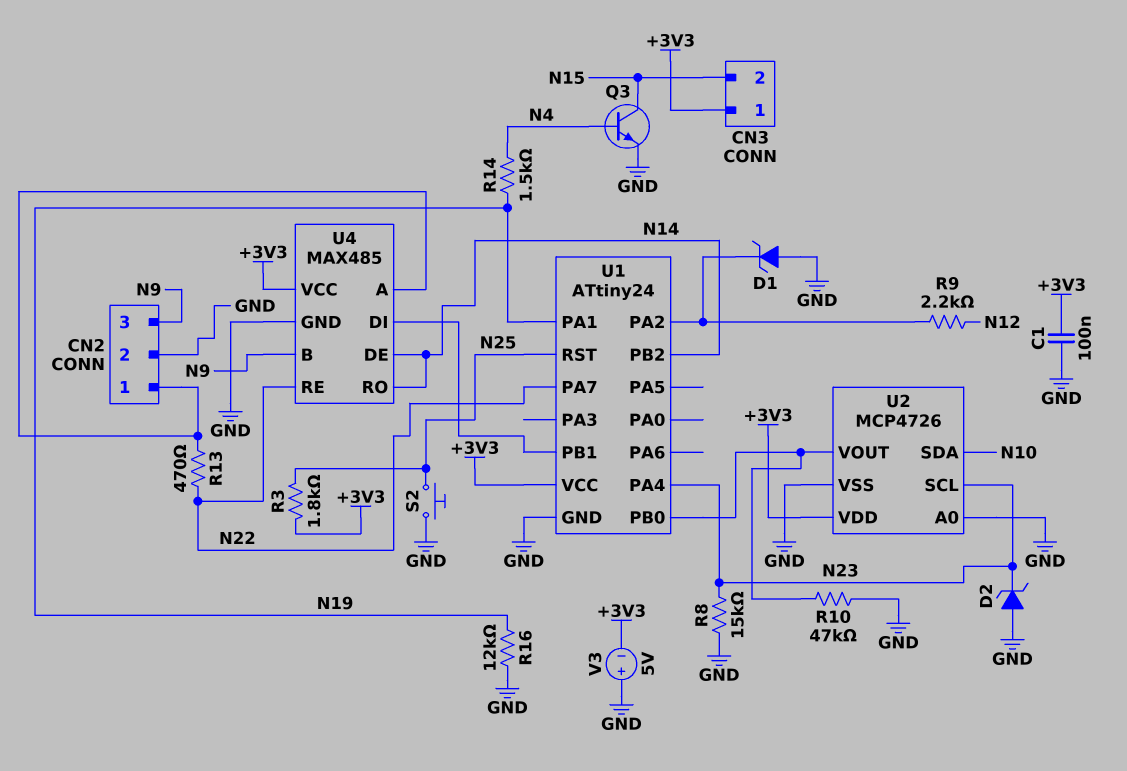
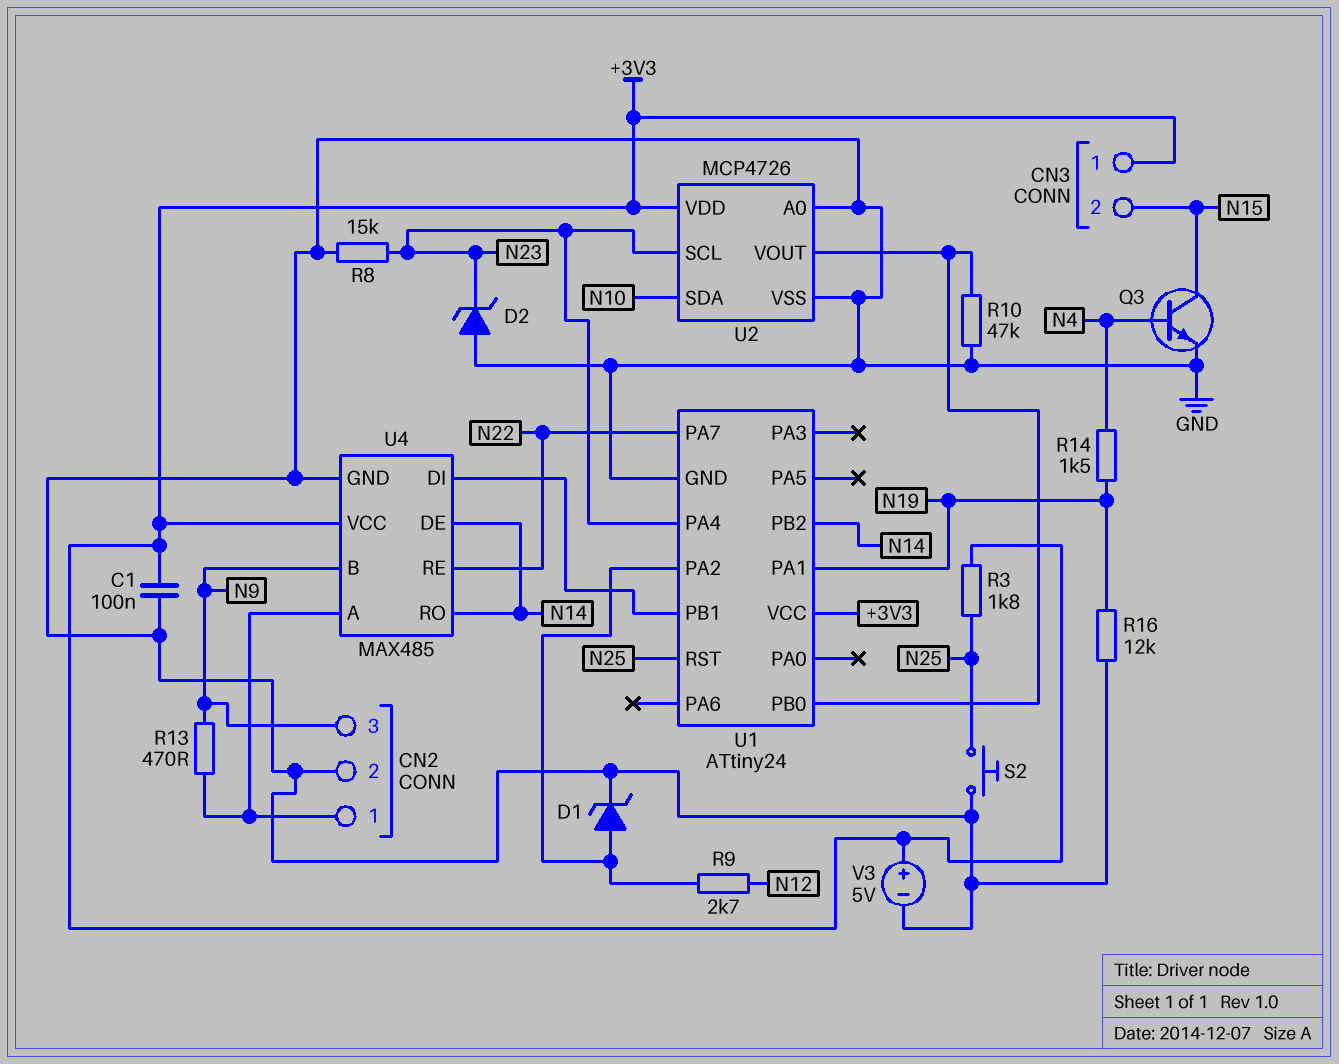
D1: zener (A GND, K U1/PA2) -> zener (A U1/PA2, K GND)
R9: 2.2k (N12, U1/PA2) -> 2.7k (N12, U1/PA2)
R13: 470 (CN2/1, N22) -> 470 (CN2/1, N9)
V3: 5V (plus GND, minus +3V3) -> 5V (plus +3V3, minus GND)

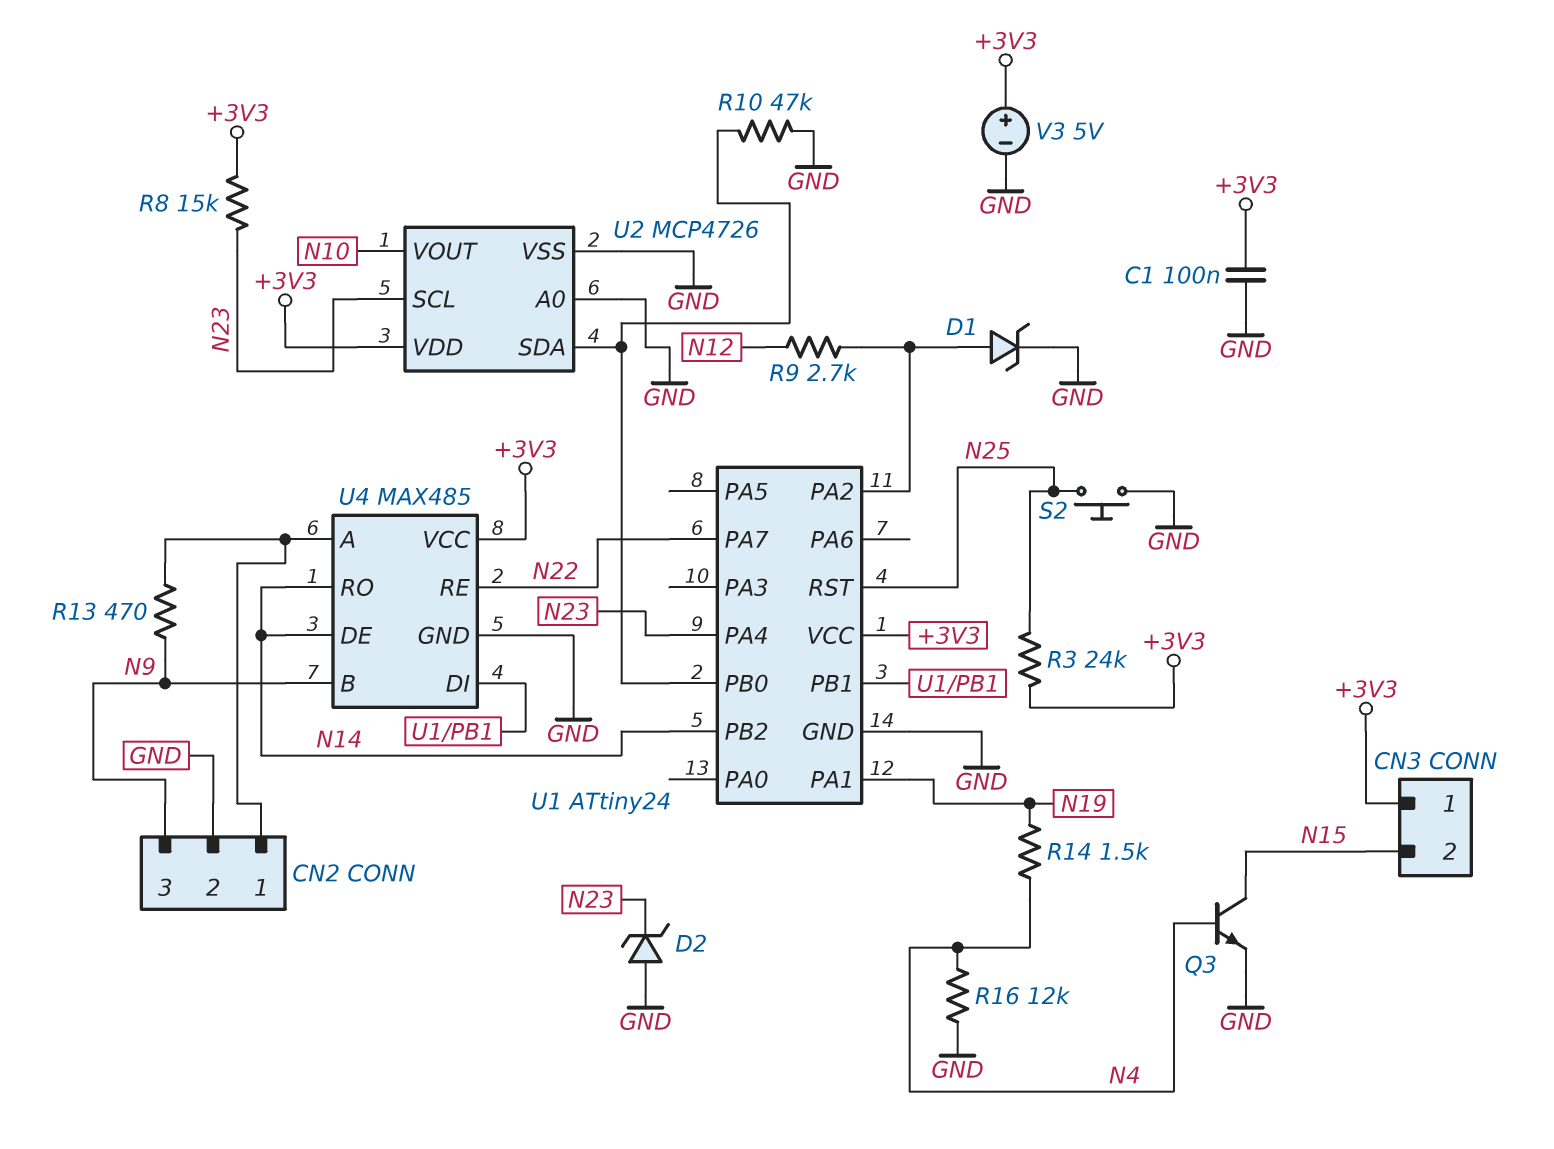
R3: 1.8k (+3V3, N25) -> 24k (+3V3, N25)
R8: 15k (GND, N23) -> 15k (+3V3, N23)
R16: 12k (GND, N19) -> 12k (GND, N4)
U2 pin SDA: N10 -> U1/PB0
U2 pin VOUT: U1/PB0 -> N10

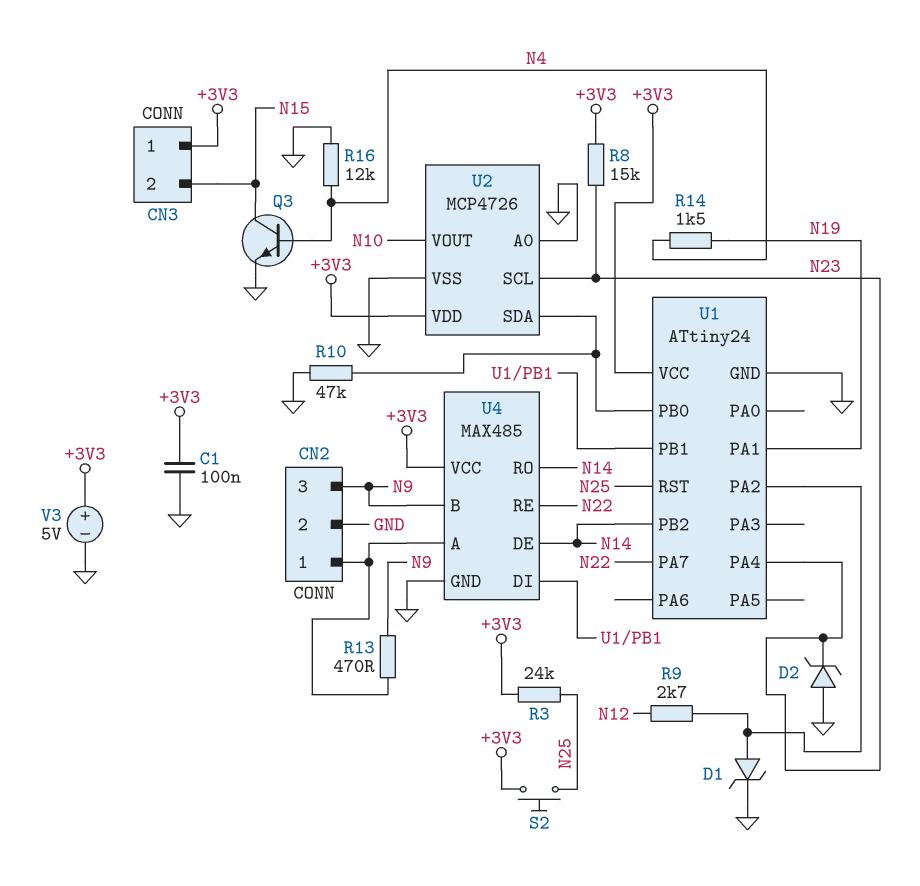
S2: button (GND, N25) -> button (+3V3, N25)

